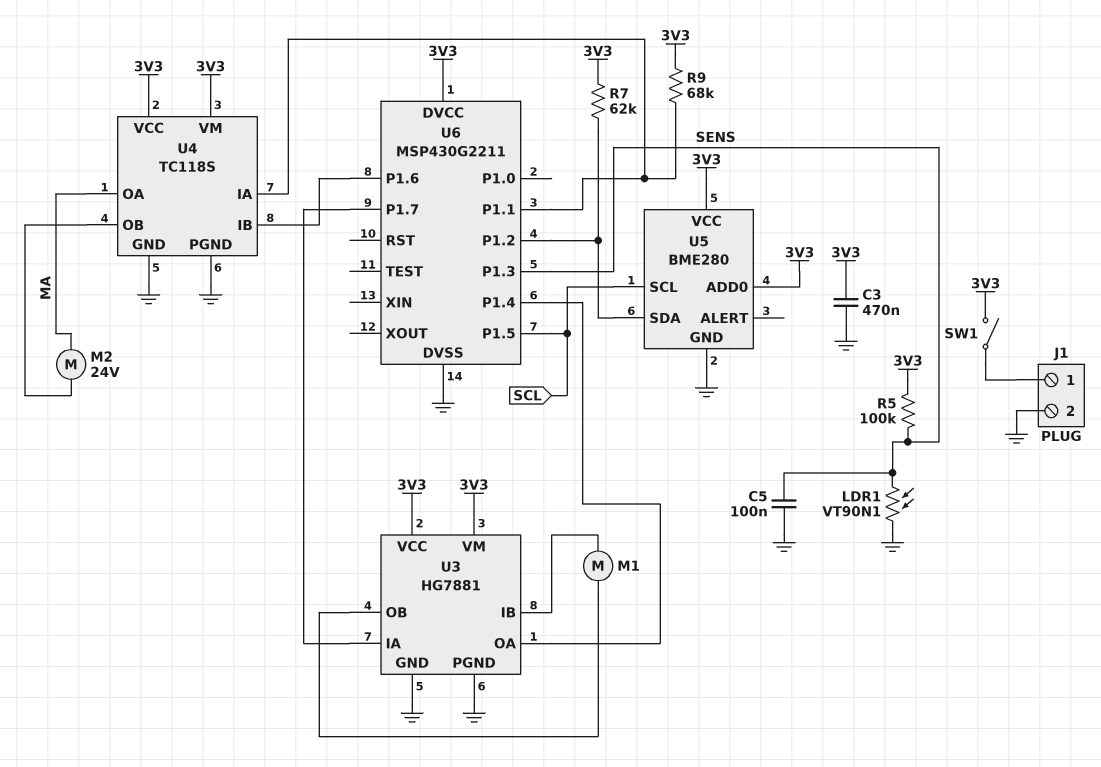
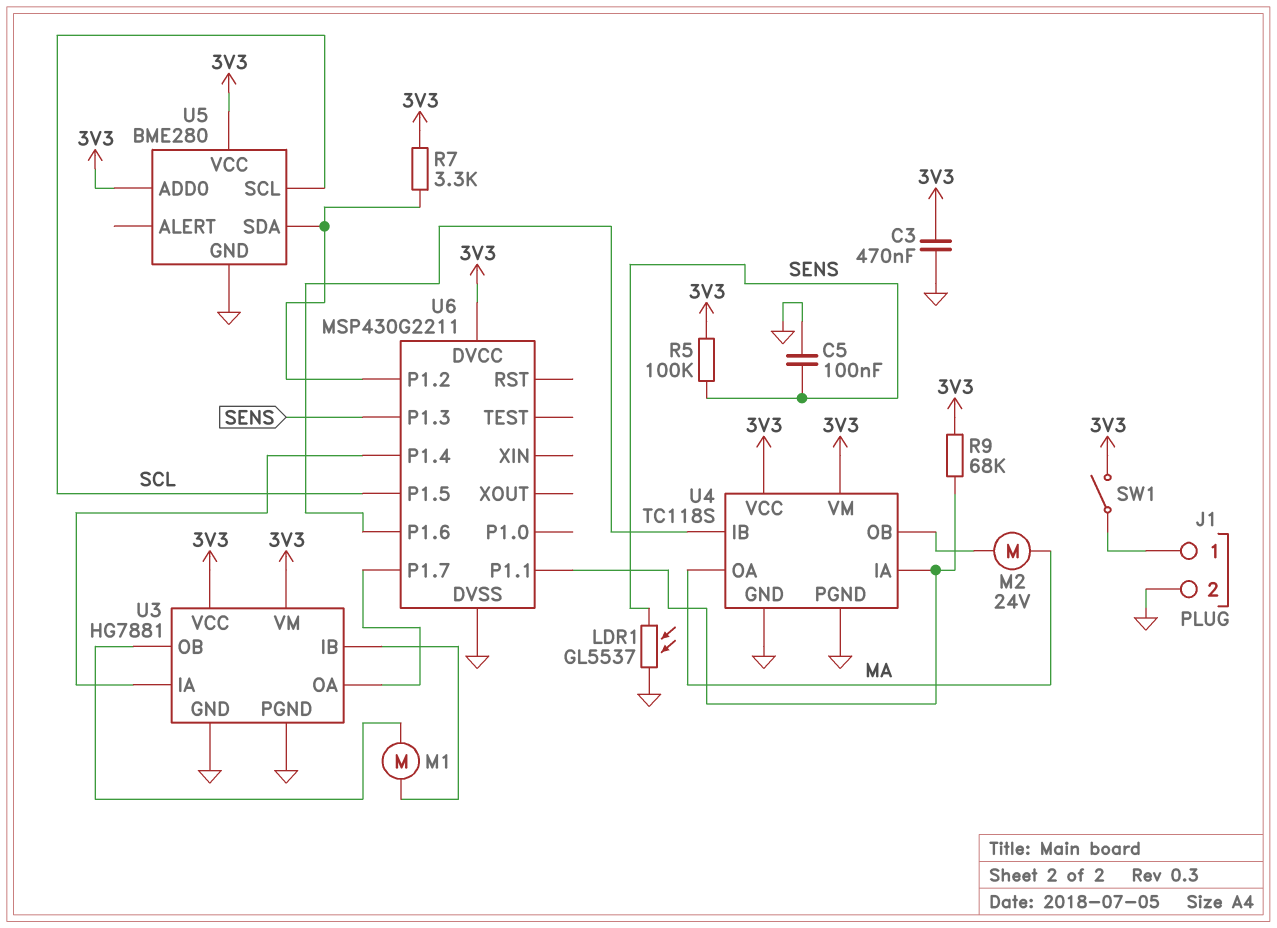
LDR1: VT90N1 (GND, SENS) -> GL5537 (GND, SENS)
R7: 62k (3V3, U5/SDA) -> 3.3k (3V3, U5/SDA)
U6 pin P1.4: U3/OA -> U3/IA
U6 pin P1.7: U3/IA -> U3/OA

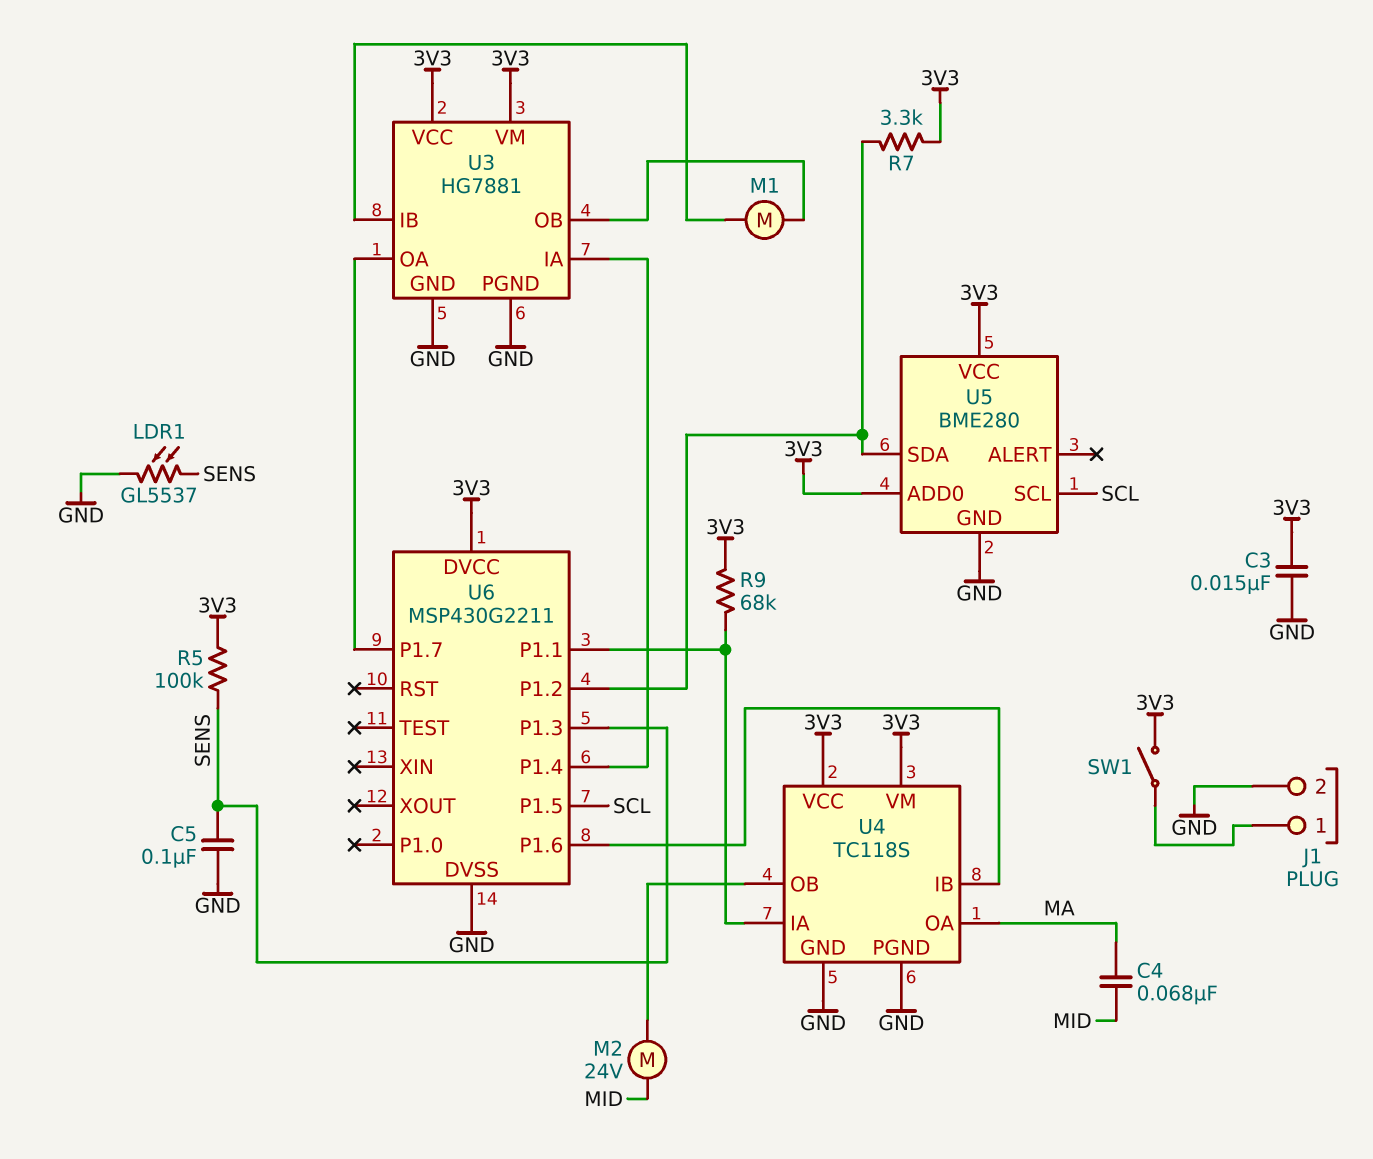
C3: 470nF (3V3, GND) -> 15nF (3V3, GND)
C4: none -> 68nF (MA, MID)
M2: motor 24V (MA, U4/OB) -> motor 24V (MID, U4/OB)

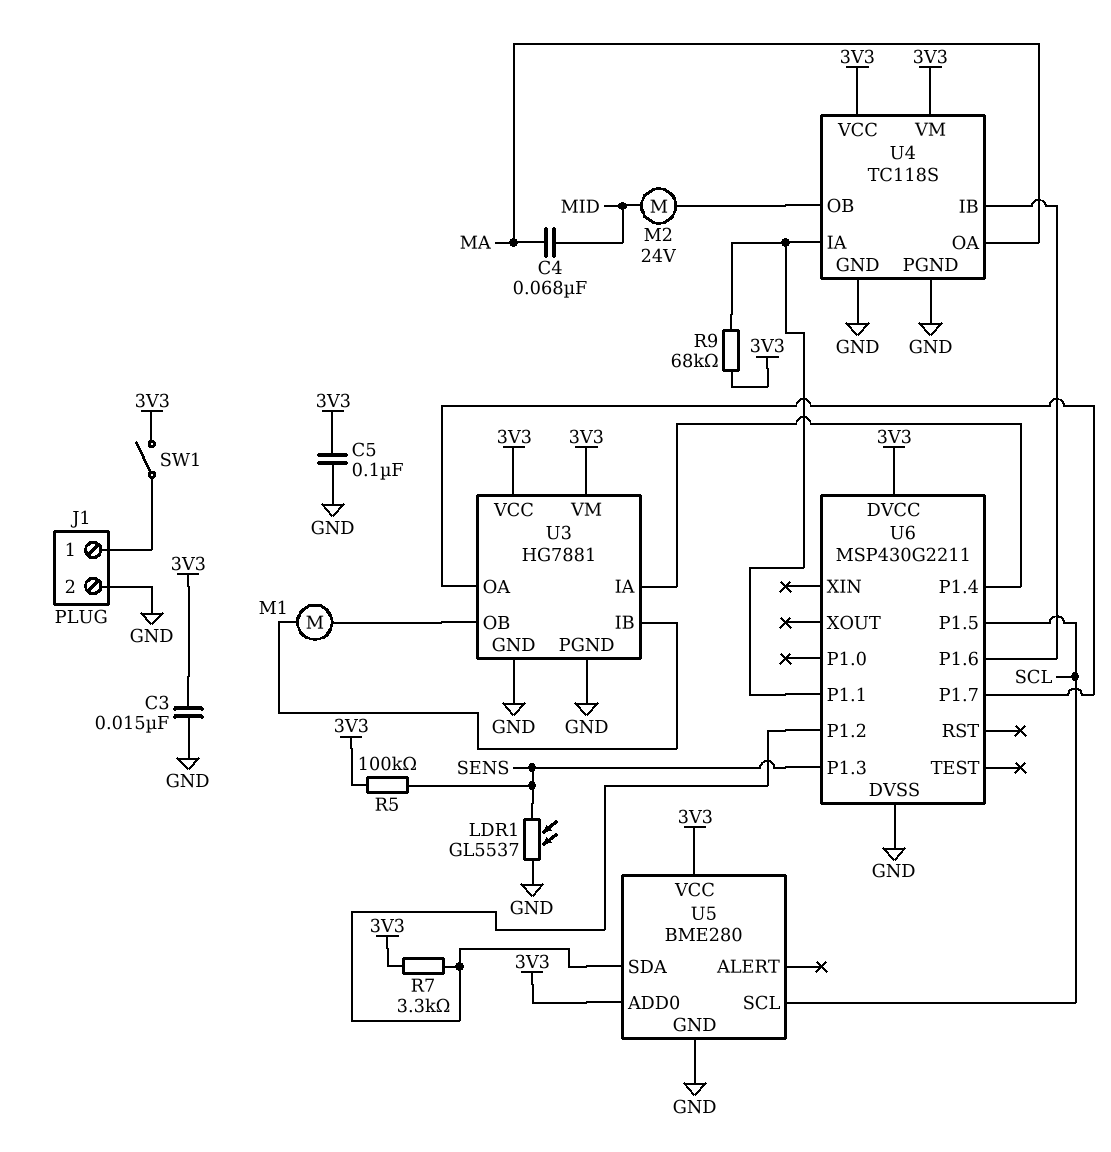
C5: 100nF (GND, SENS) -> 100nF (3V3, GND)

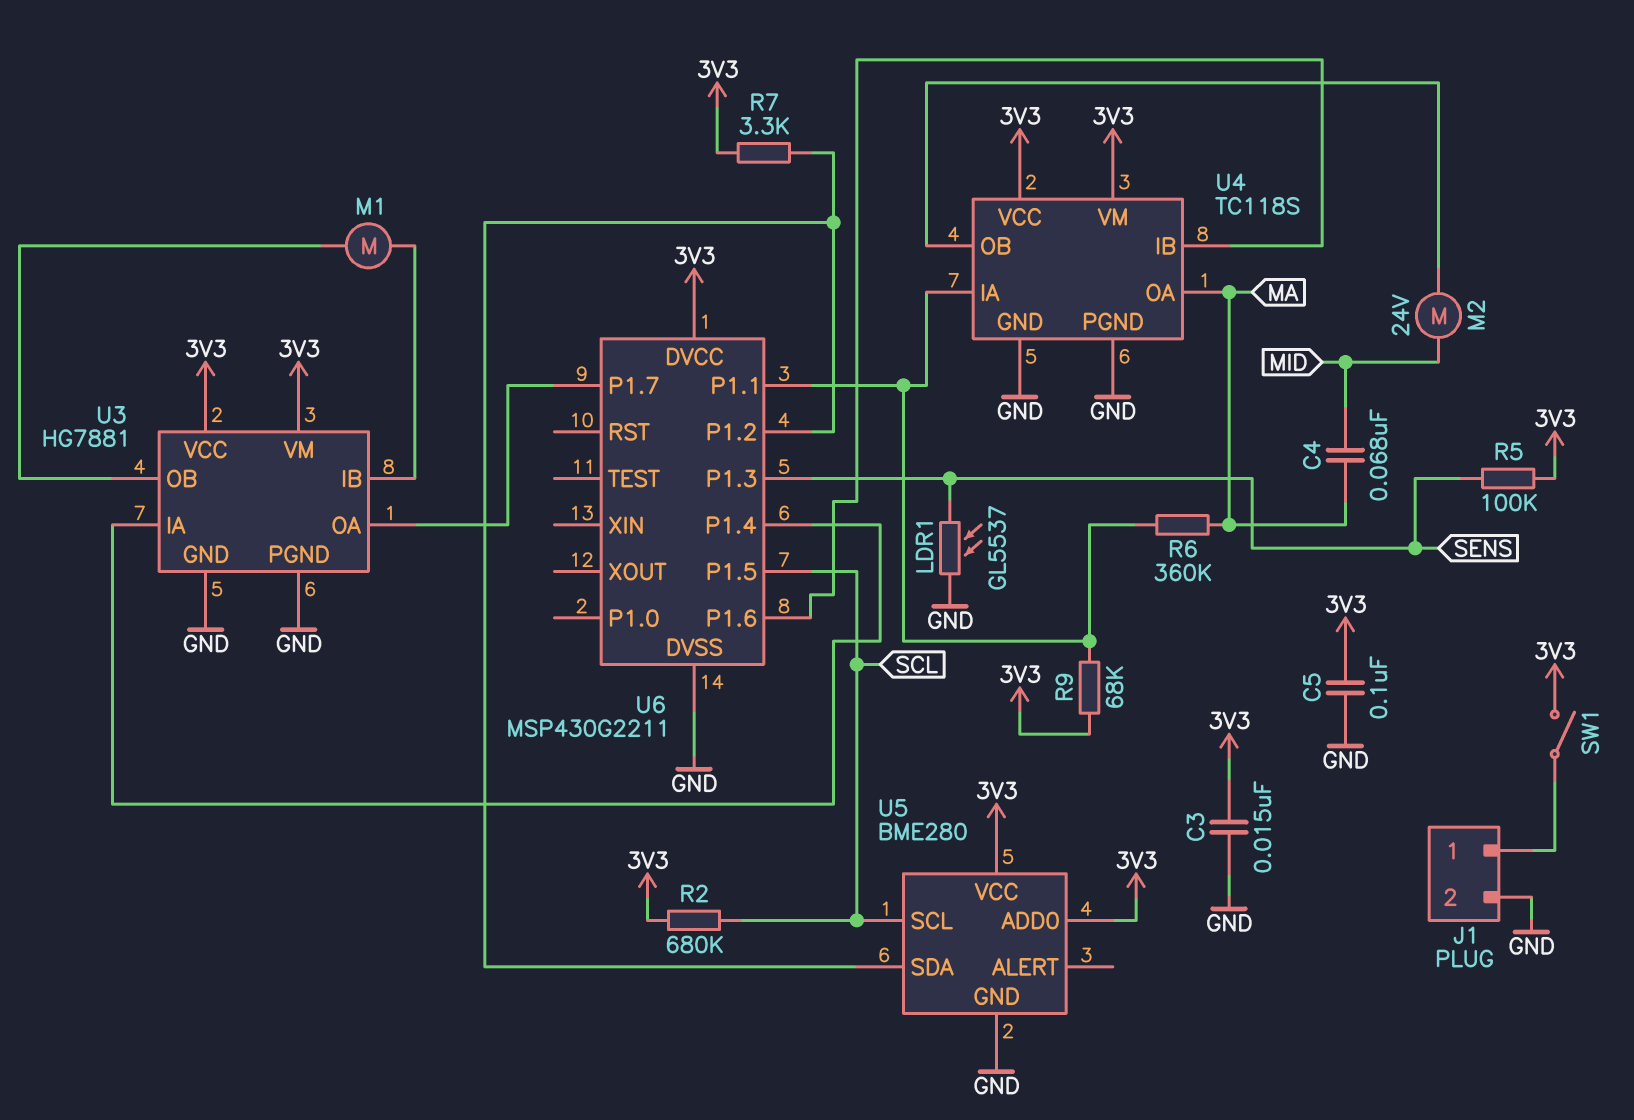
R2: none -> 680k (3V3, SCL)
R6: none -> 360k (MA, U4/IA)

